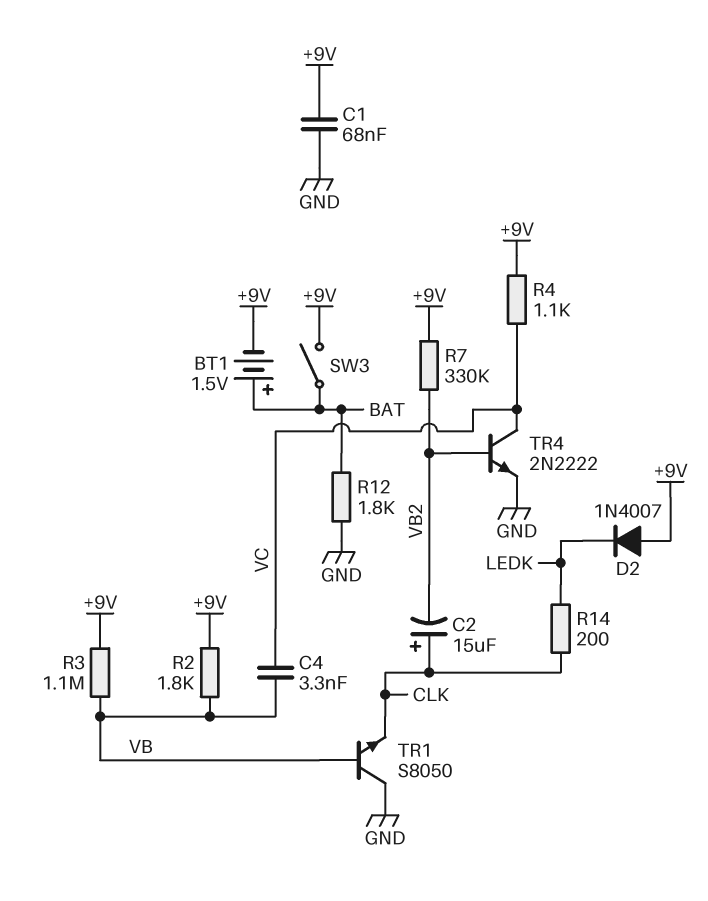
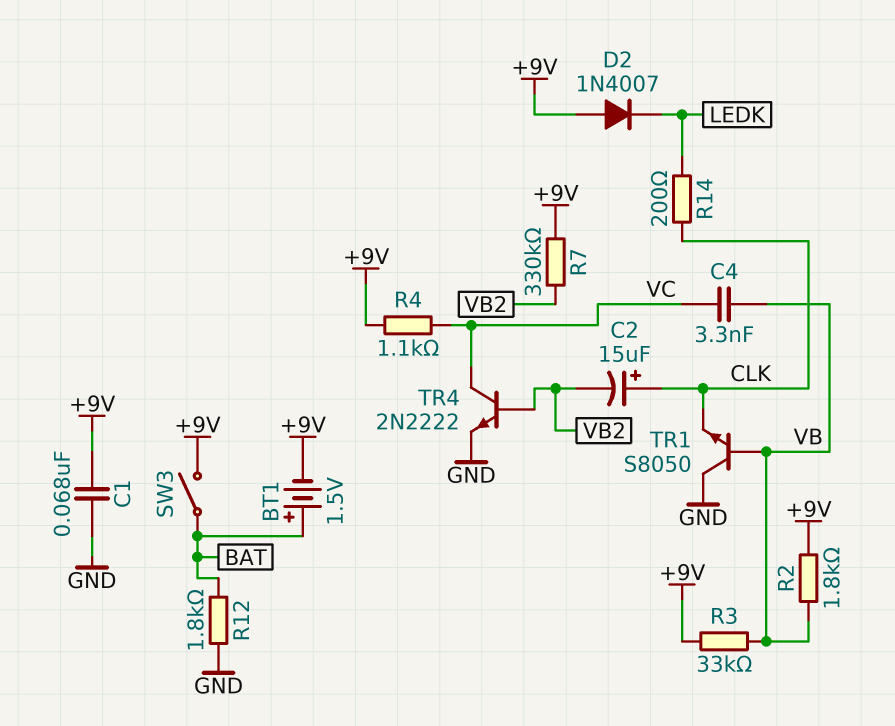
R3: 1.1M (+9V, VB) -> 33k (+9V, VB)

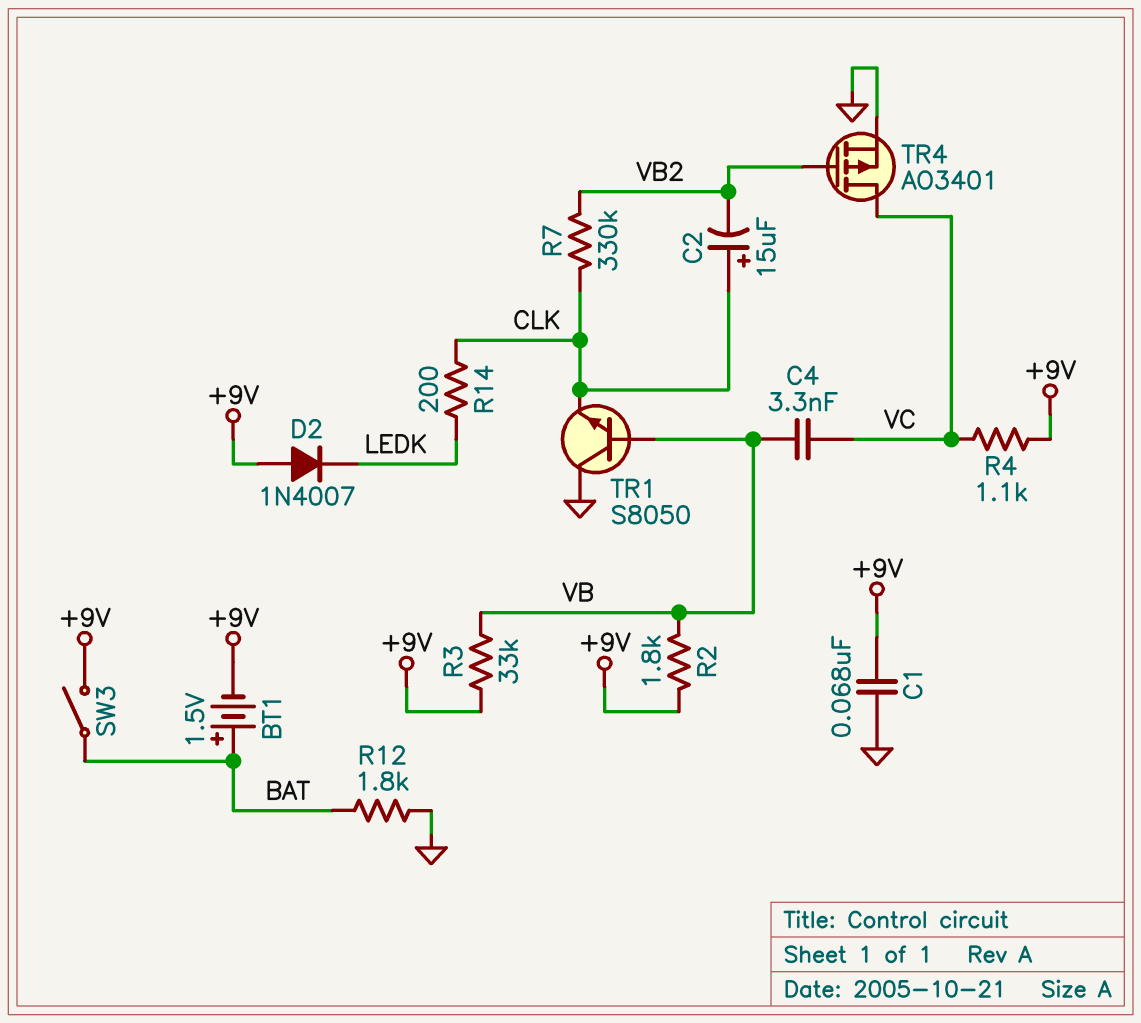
R7: 330k (+9V, VB2) -> 330k (CLK, VB2)
TR4: NPN 2N2222 (B VB2, C VC, E GND) -> PMOS AO3401 (G VB2, D VC, S GND)

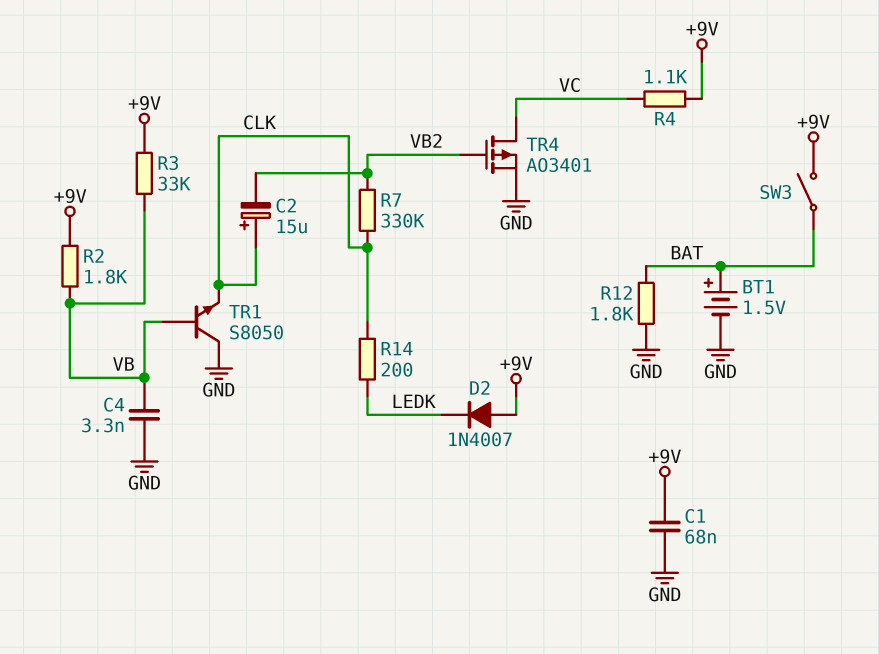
BT1: 1.5V (plus BAT, minus +9V) -> 1.5V (plus BAT, minus GND)
C4: 3.3nF (VB, VC) -> 3.3nF (GND, VB)

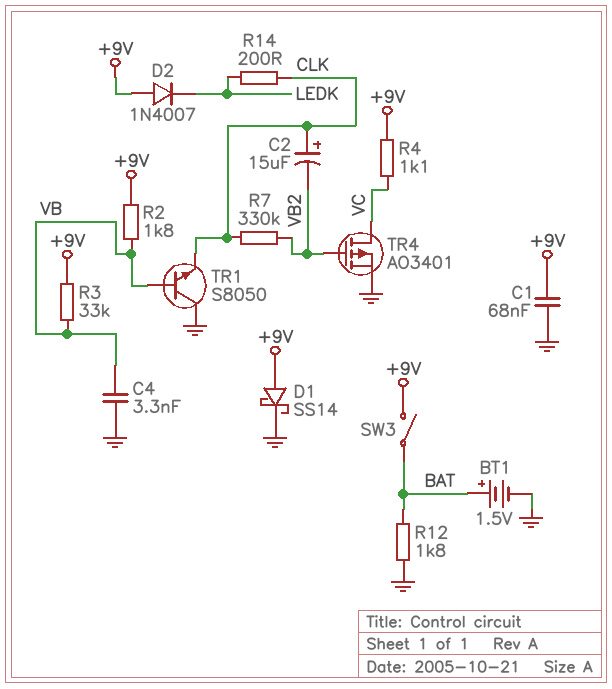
D1: none -> schottky SS14 (A +9V, K GND)

